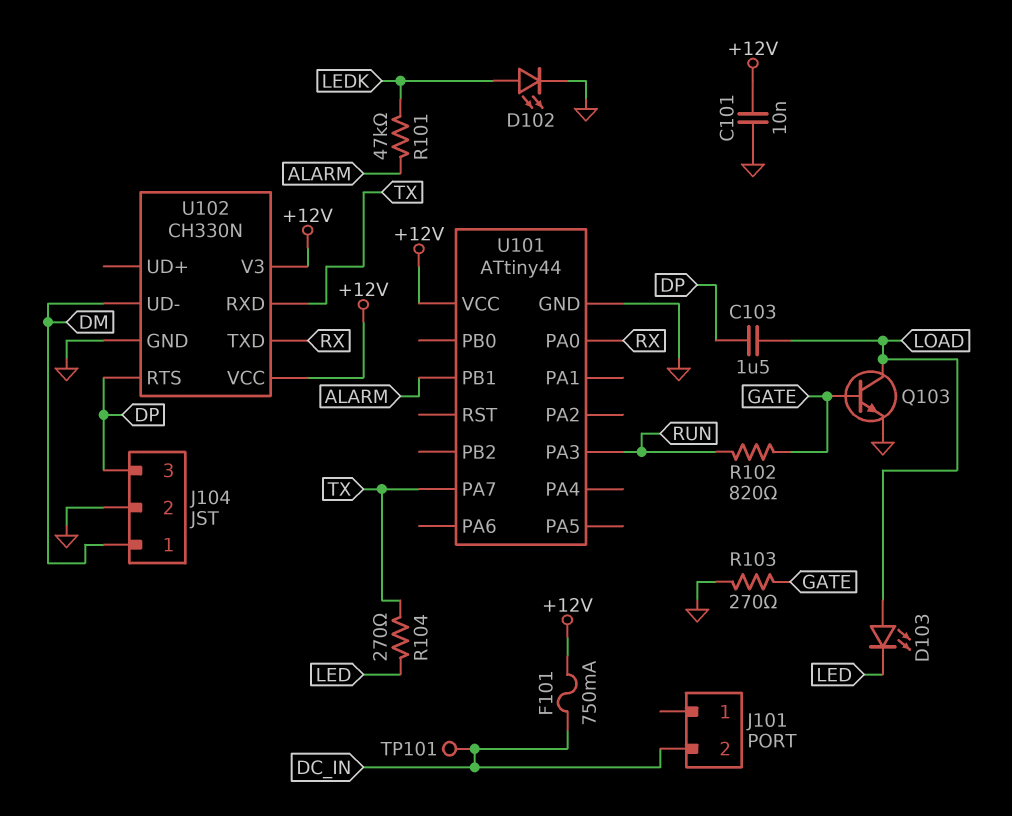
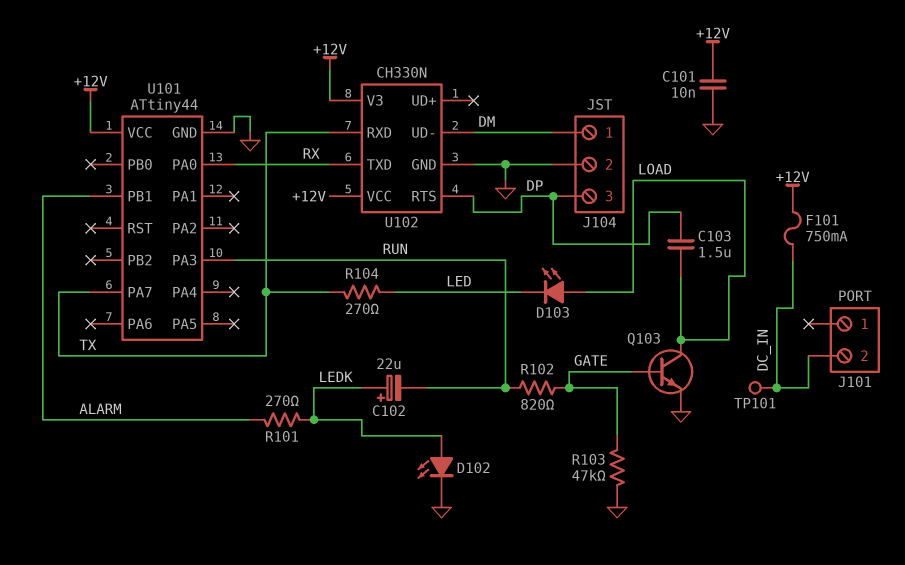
C102: none -> 22uF (plus LEDK, minus RUN)
R101: 47k (ALARM, LEDK) -> 270 (ALARM, LEDK)
R103: 270 (GATE, GND) -> 47k (GATE, GND)

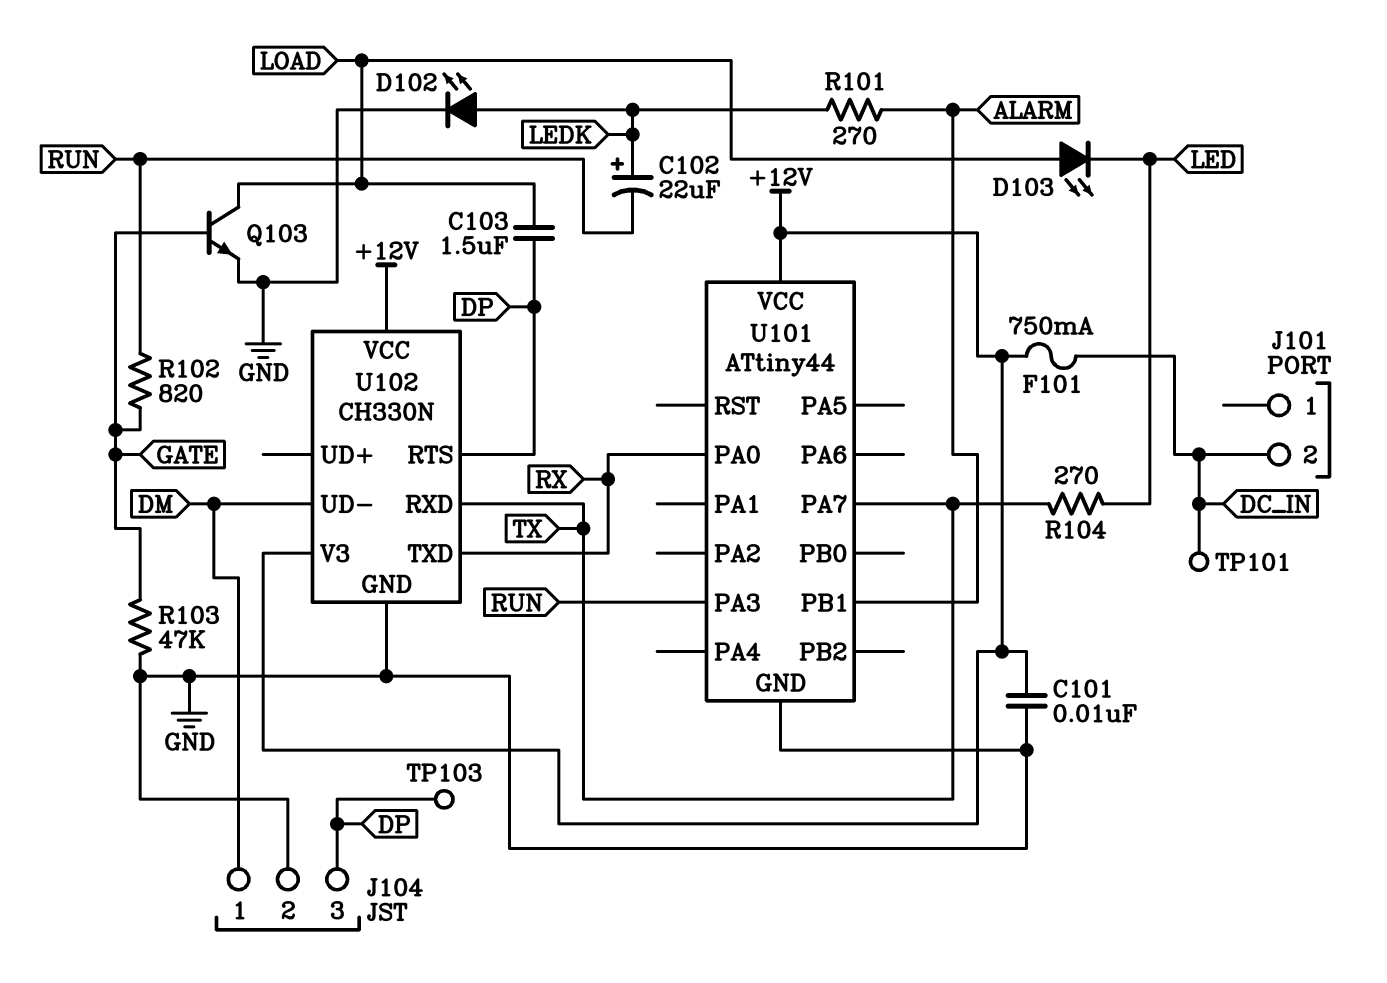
TP103: none -> test point (DP)

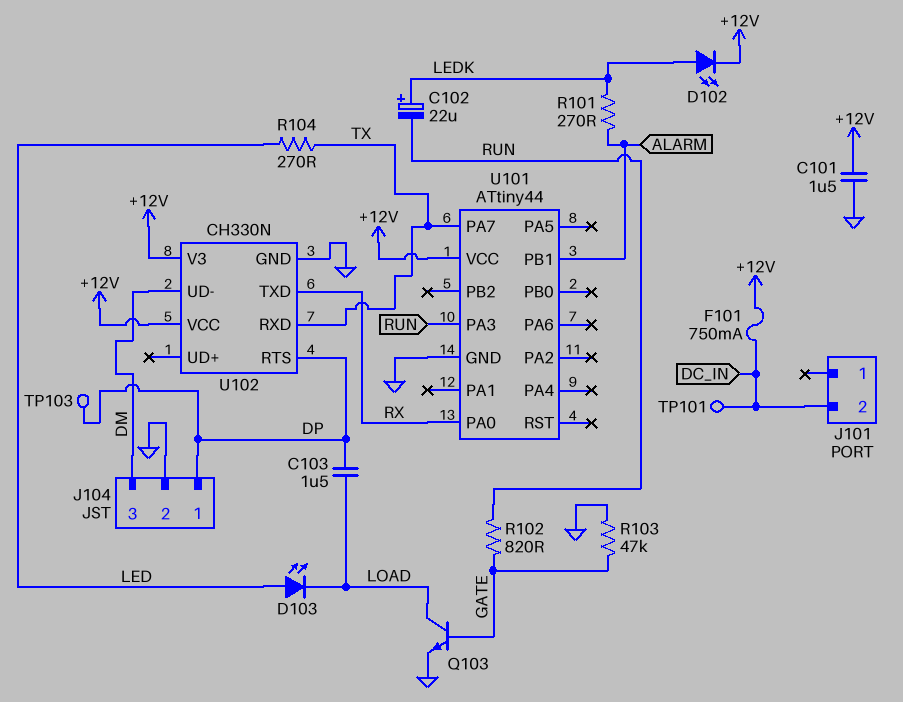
C101: 10nF (+12V, GND) -> 1.5uF (+12V, GND)
D102: LED (A LEDK, K GND) -> LED (A LEDK, K +12V)
D103: LED (A LOAD, K LED) -> LED (A LED, K LOAD)
J104 pin 1: DM -> DP
J104 pin 3: DP -> DM

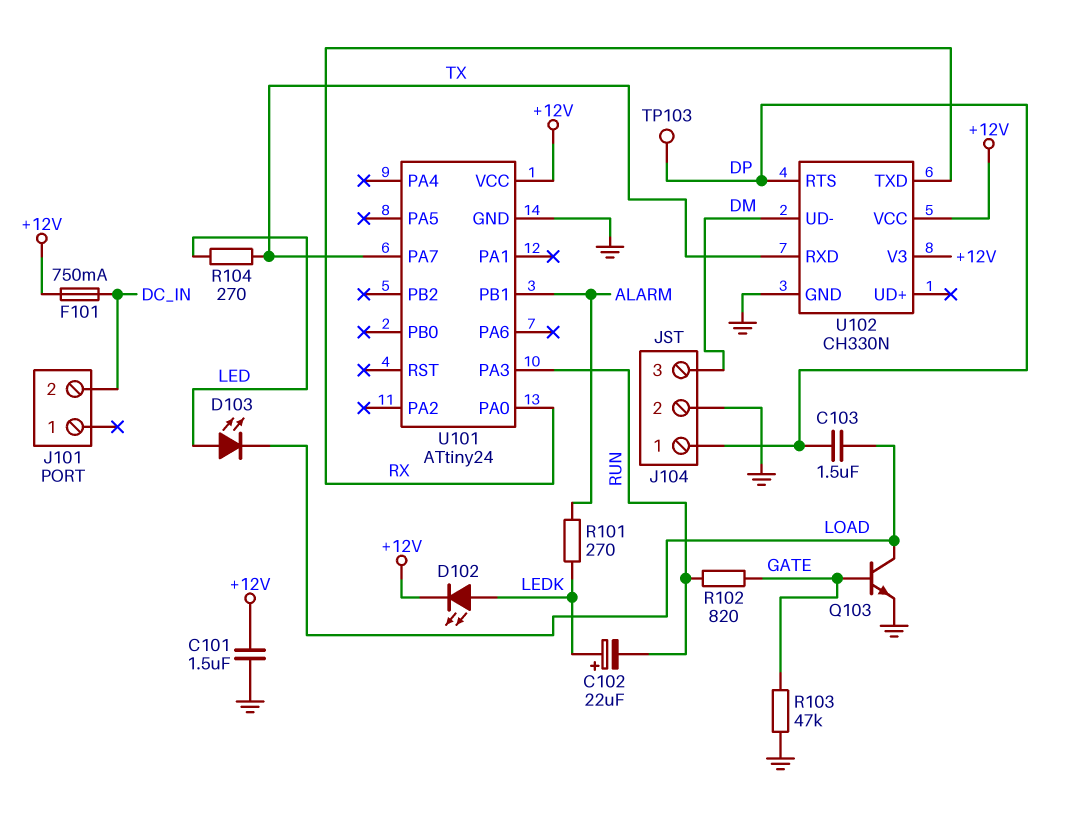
TP101: test point (DC_IN) -> none
U101: ATtiny44 -> ATtiny24

